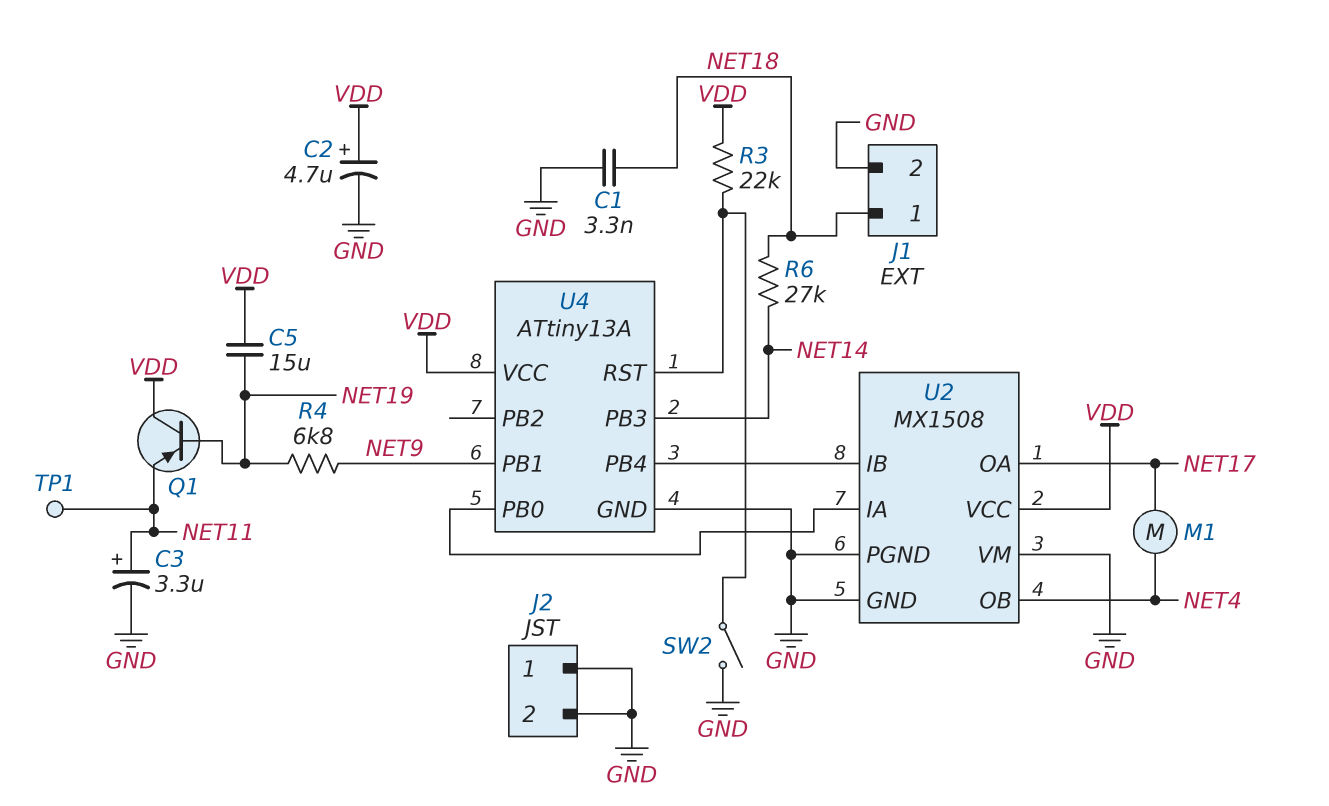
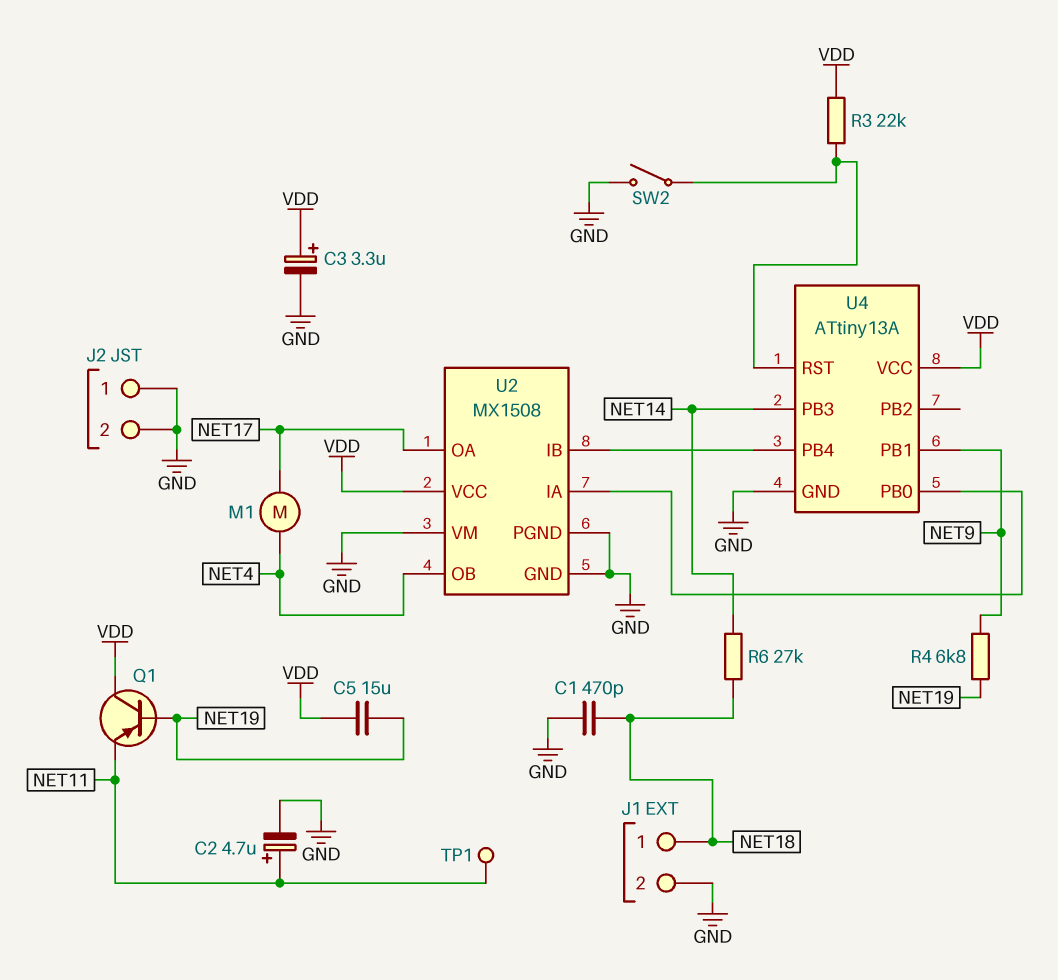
C1: 3.3nF (GND, NET18) -> 470pF (GND, NET18)
C2: 4.7uF (plus VDD, minus GND) -> 4.7uF (plus NET11, minus GND)
C3: 3.3uF (plus NET11, minus GND) -> 3.3uF (plus VDD, minus GND)

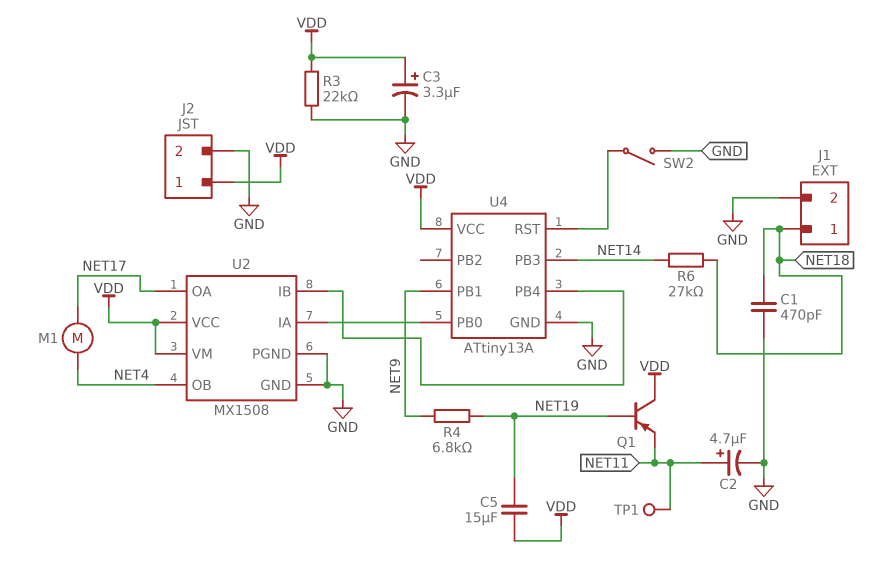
J2 pin 1: GND -> VDD
R3: 22k (U4/RST, VDD) -> 22k (GND, VDD)
U2 pin VM: GND -> VDD

